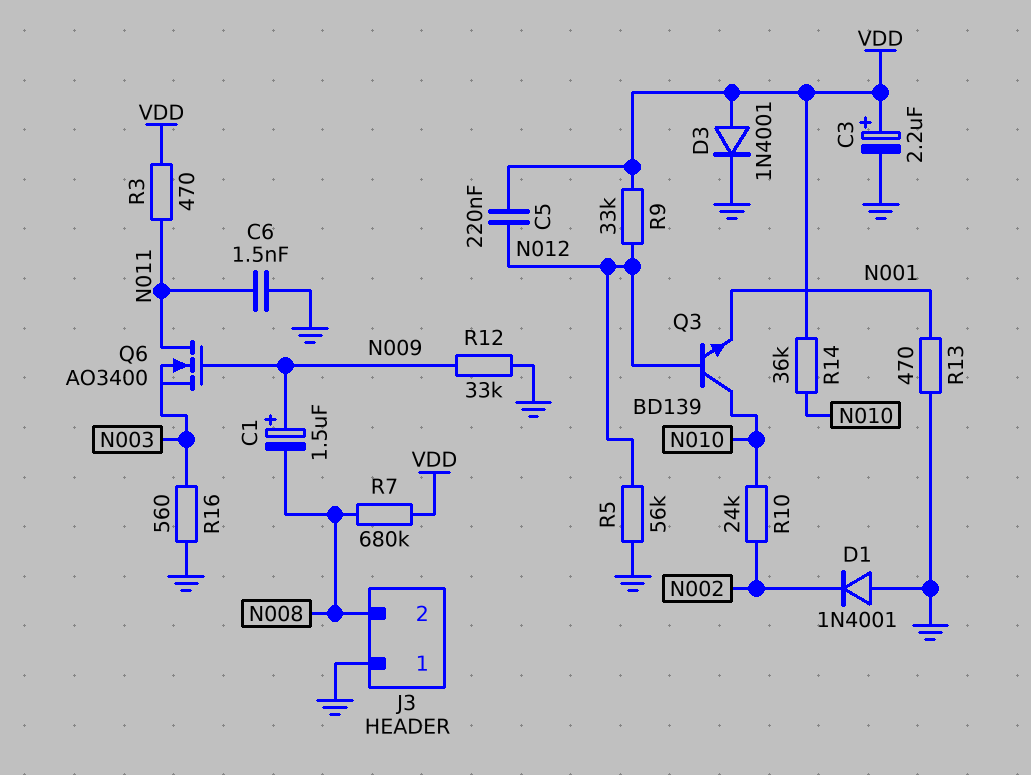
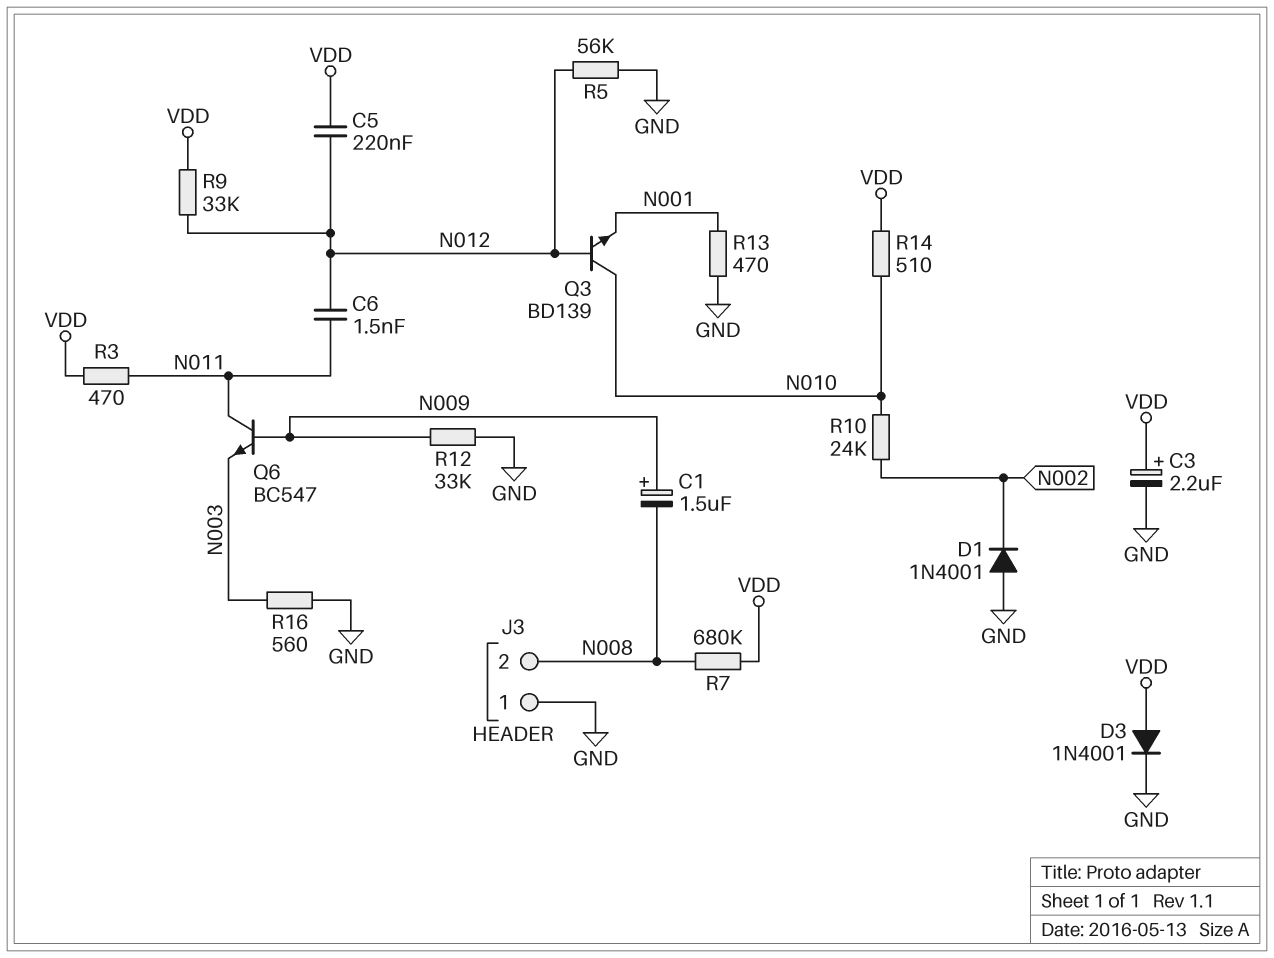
C6: 1.5nF (GND, N011) -> 1.5nF (N011, N012)
Q6: NMOS AO3400 (G N009, D N011, S N003) -> NPN BC547 (B N009, C N011, E N003)
R14: 36k (N010, VDD) -> 510 (N010, VDD)

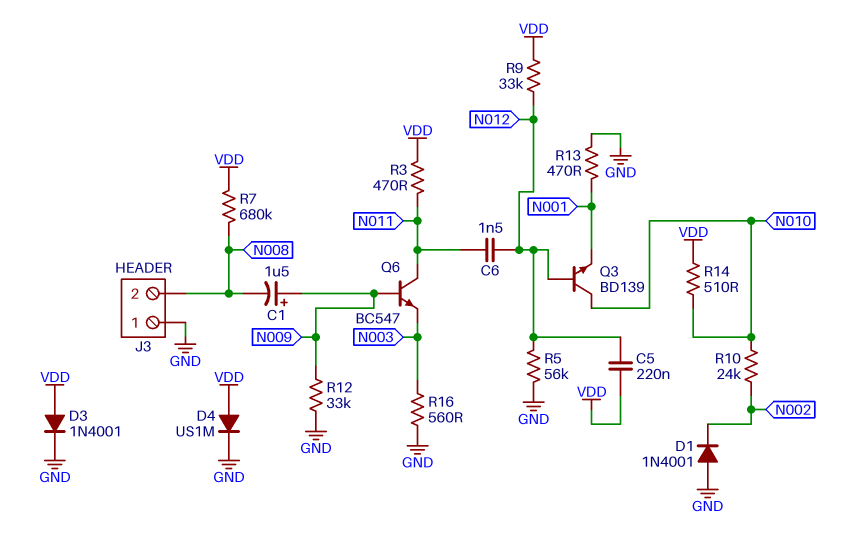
C3: 2.2uF (plus VDD, minus GND) -> none
D4: none -> diode US1M (A VDD, K GND)

